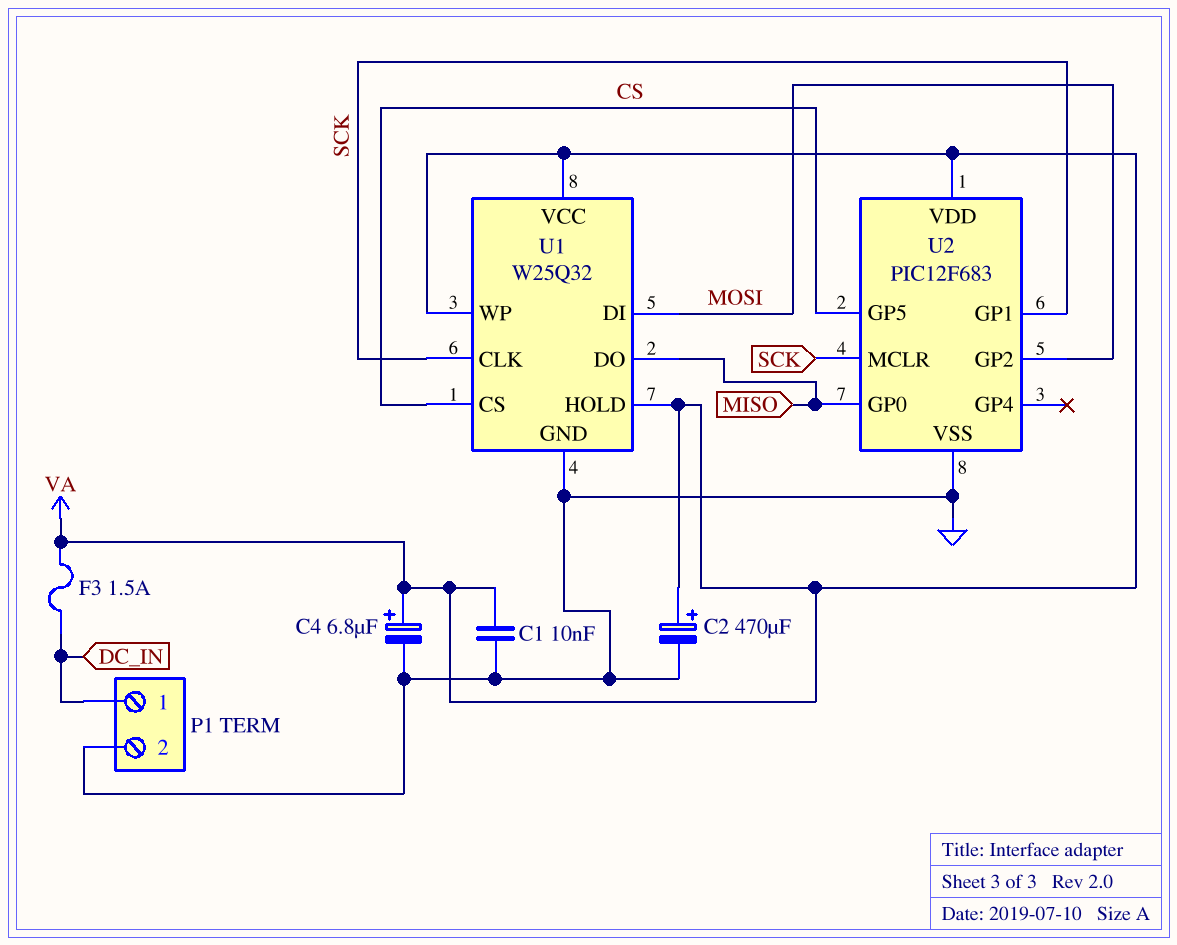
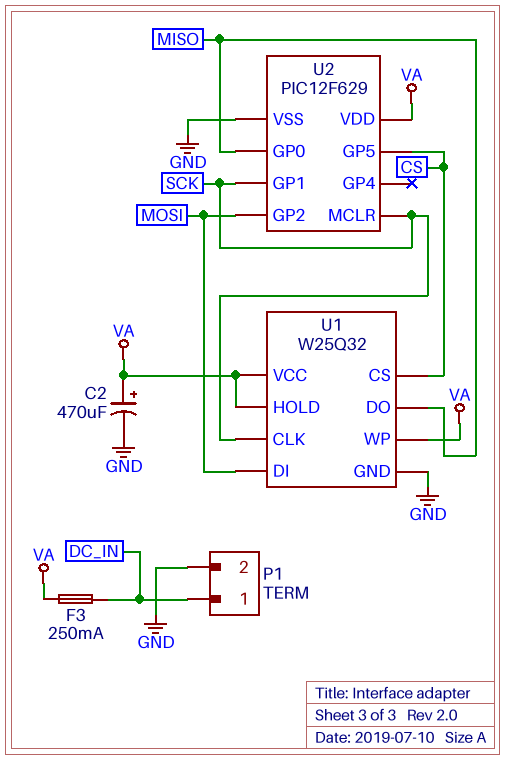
C1: 10nF (GND, VA) -> none
C4: 6.8uF (plus VA, minus GND) -> none
F3: 1.5A (DC_IN, VA) -> 250mA (DC_IN, VA)
U2: PIC12F683 -> PIC12F629

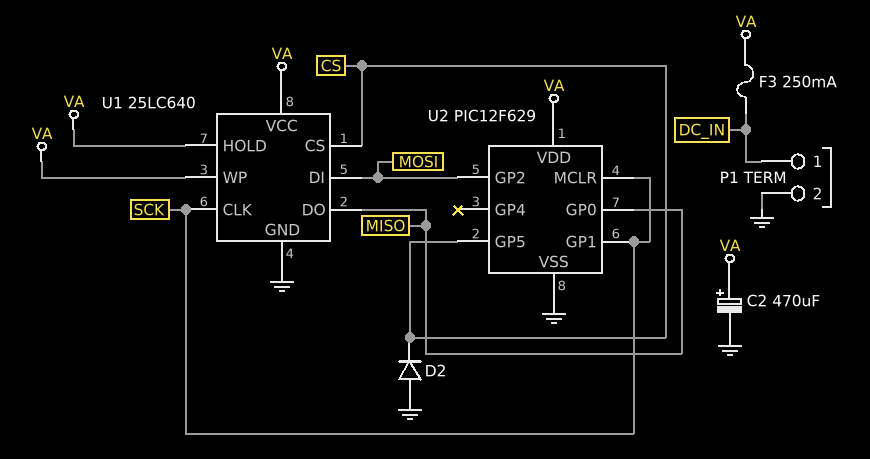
D2: none -> diode (A GND, K CS)
U1: W25Q32 -> 25LC640

